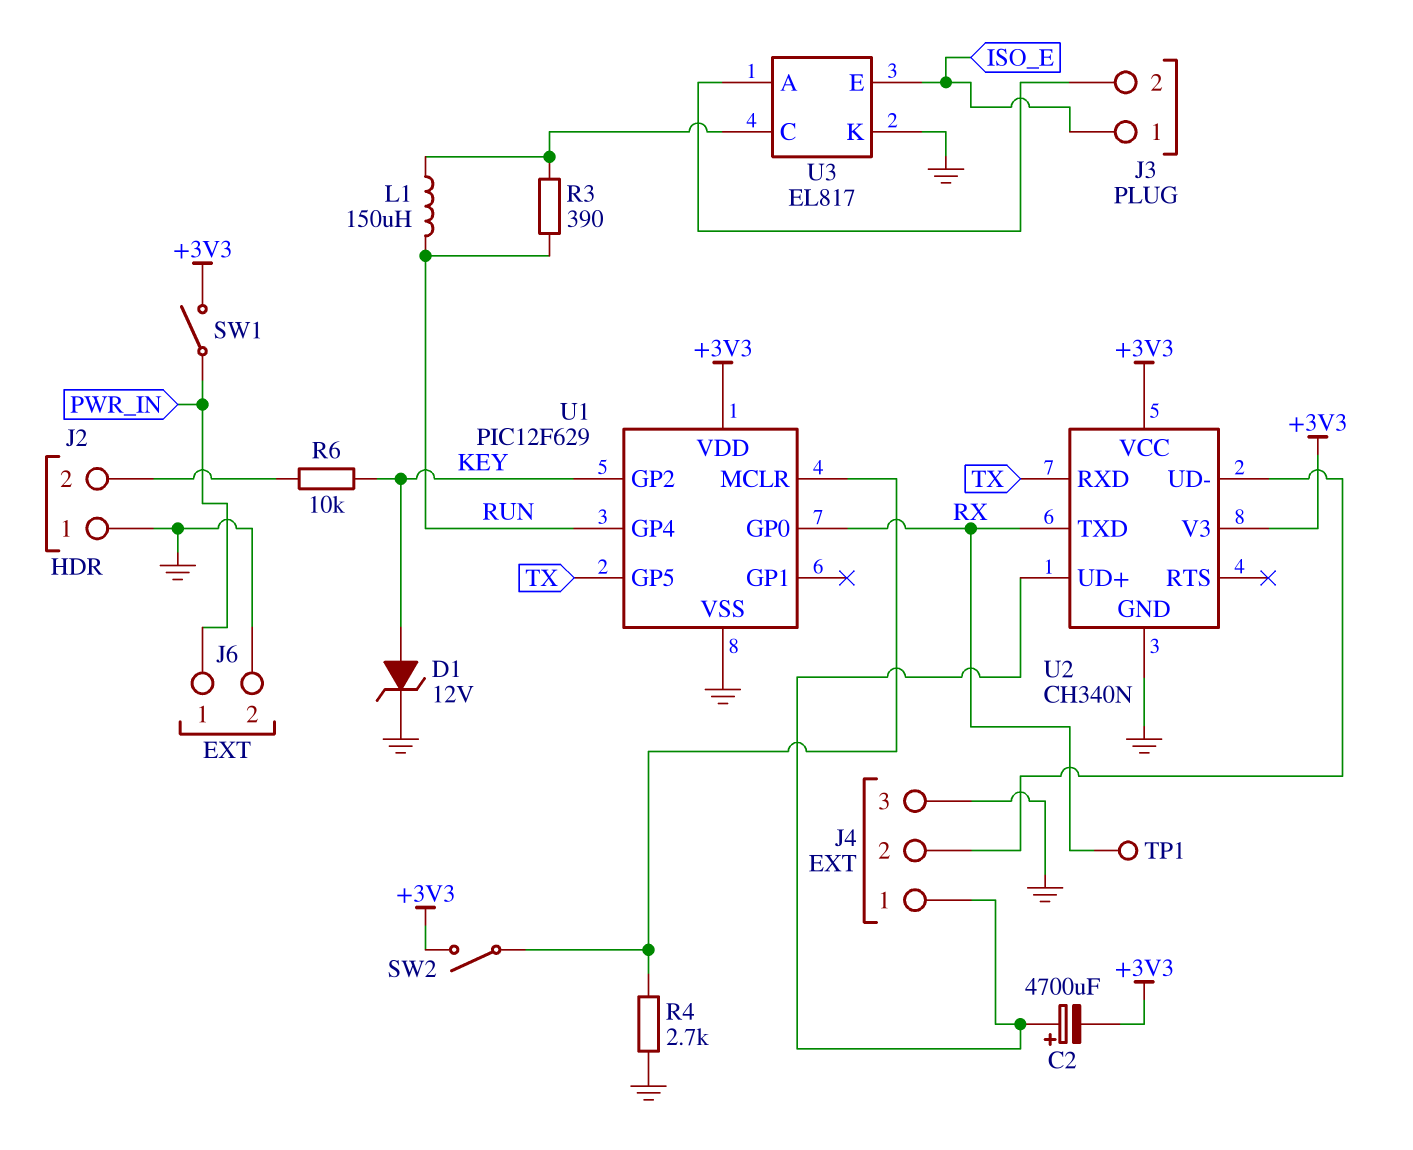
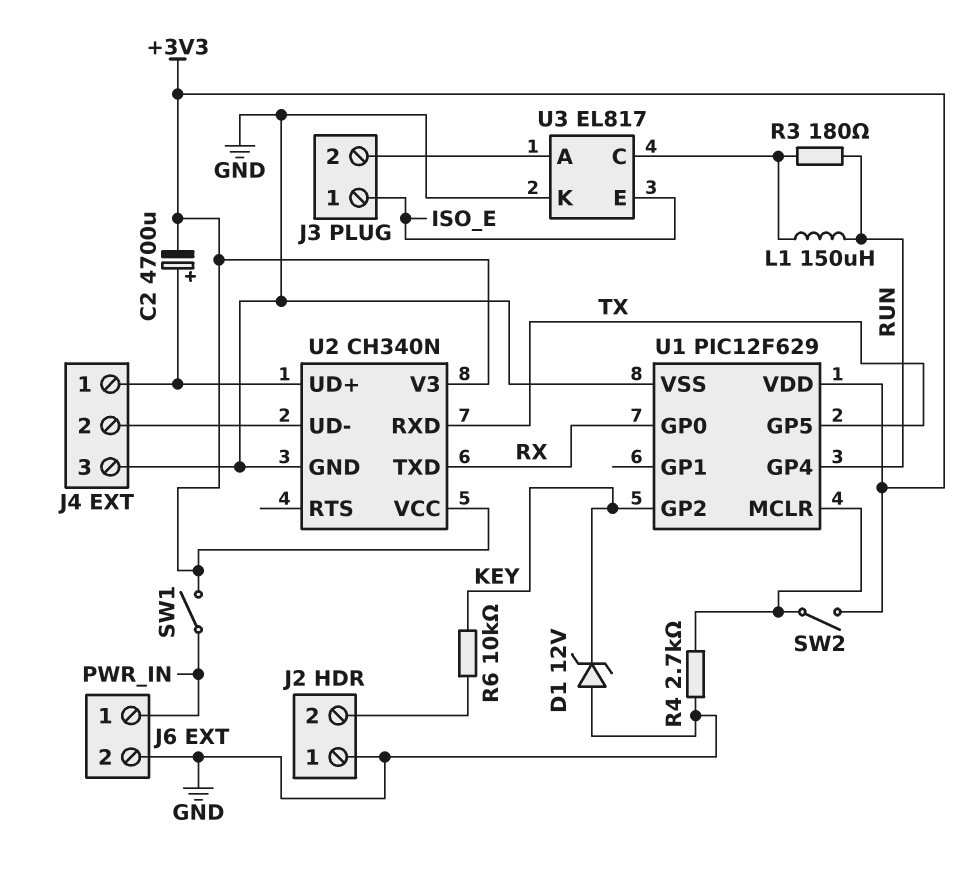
D1: zener 12V (A KEY, K GND) -> zener 12V (A GND, K KEY)
R3: 390 (RUN, U3/C) -> 180 (RUN, U3/C)
TP1: test point (RX) -> none

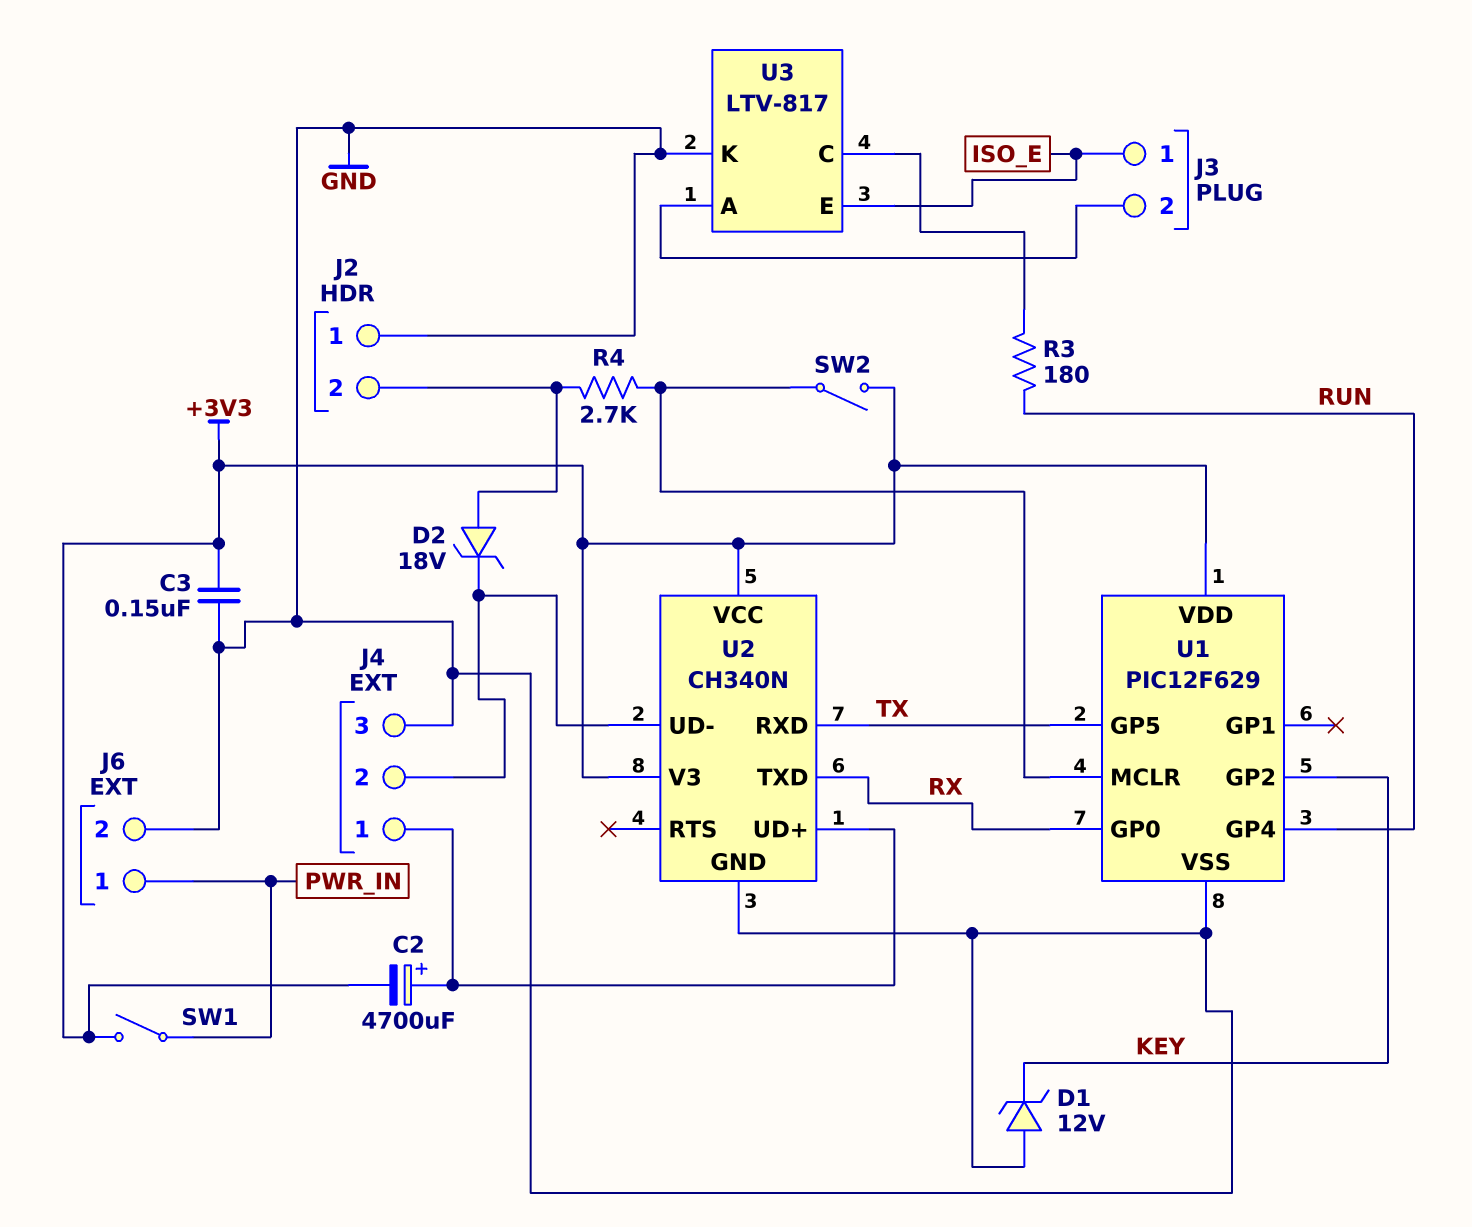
C3: none -> 150nF (+3V3, GND)
D2: none -> zener 18V (A J2/2, K J4/2)
L1: 150uH (RUN, U3/C) -> none
R4: 2.7k (GND, U1/MCLR) -> 2.7k (J2/2, U1/MCLR)
R6: 10k (J2/2, KEY) -> none
U3: EL817 -> LTV-817

